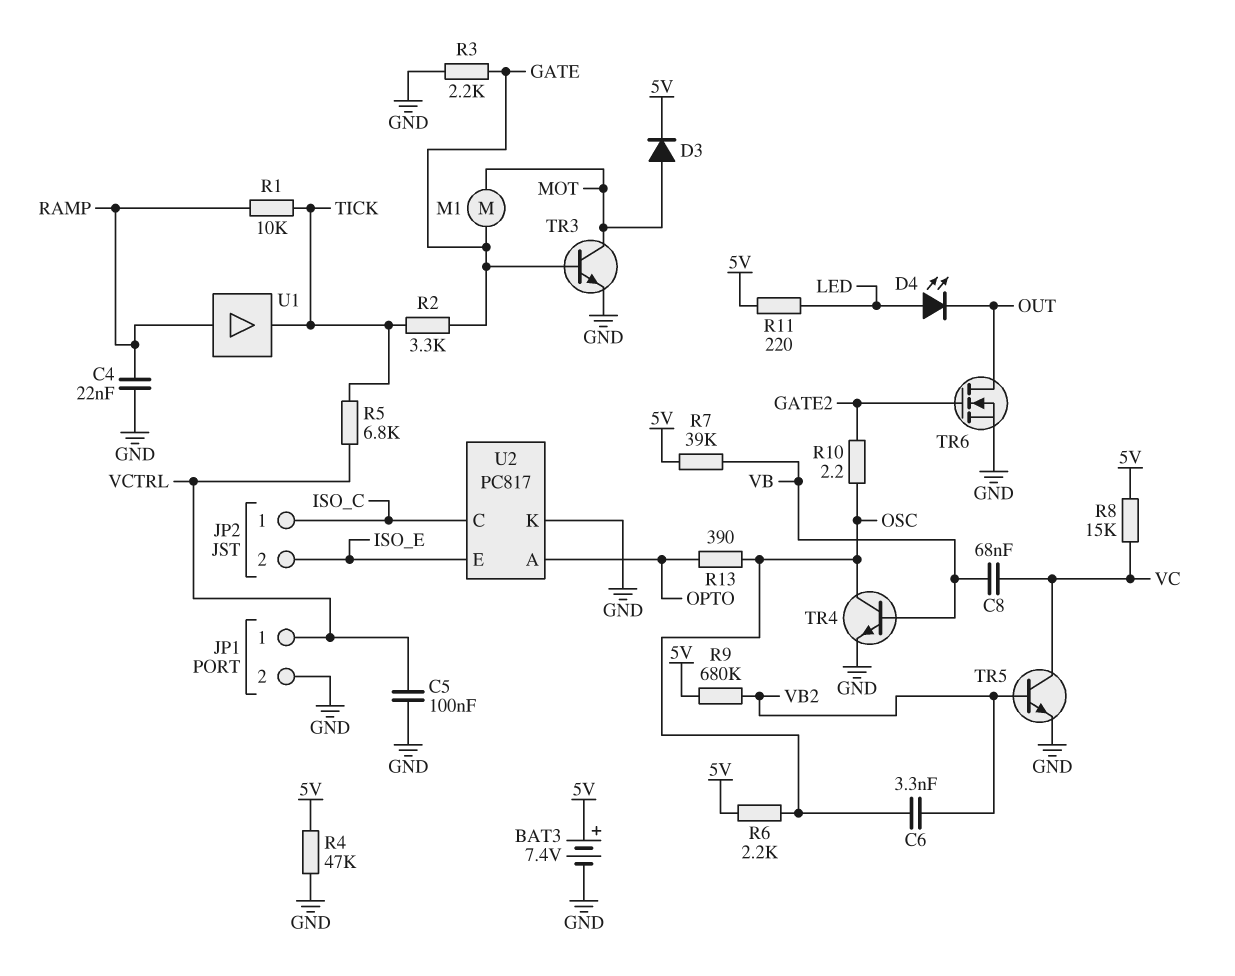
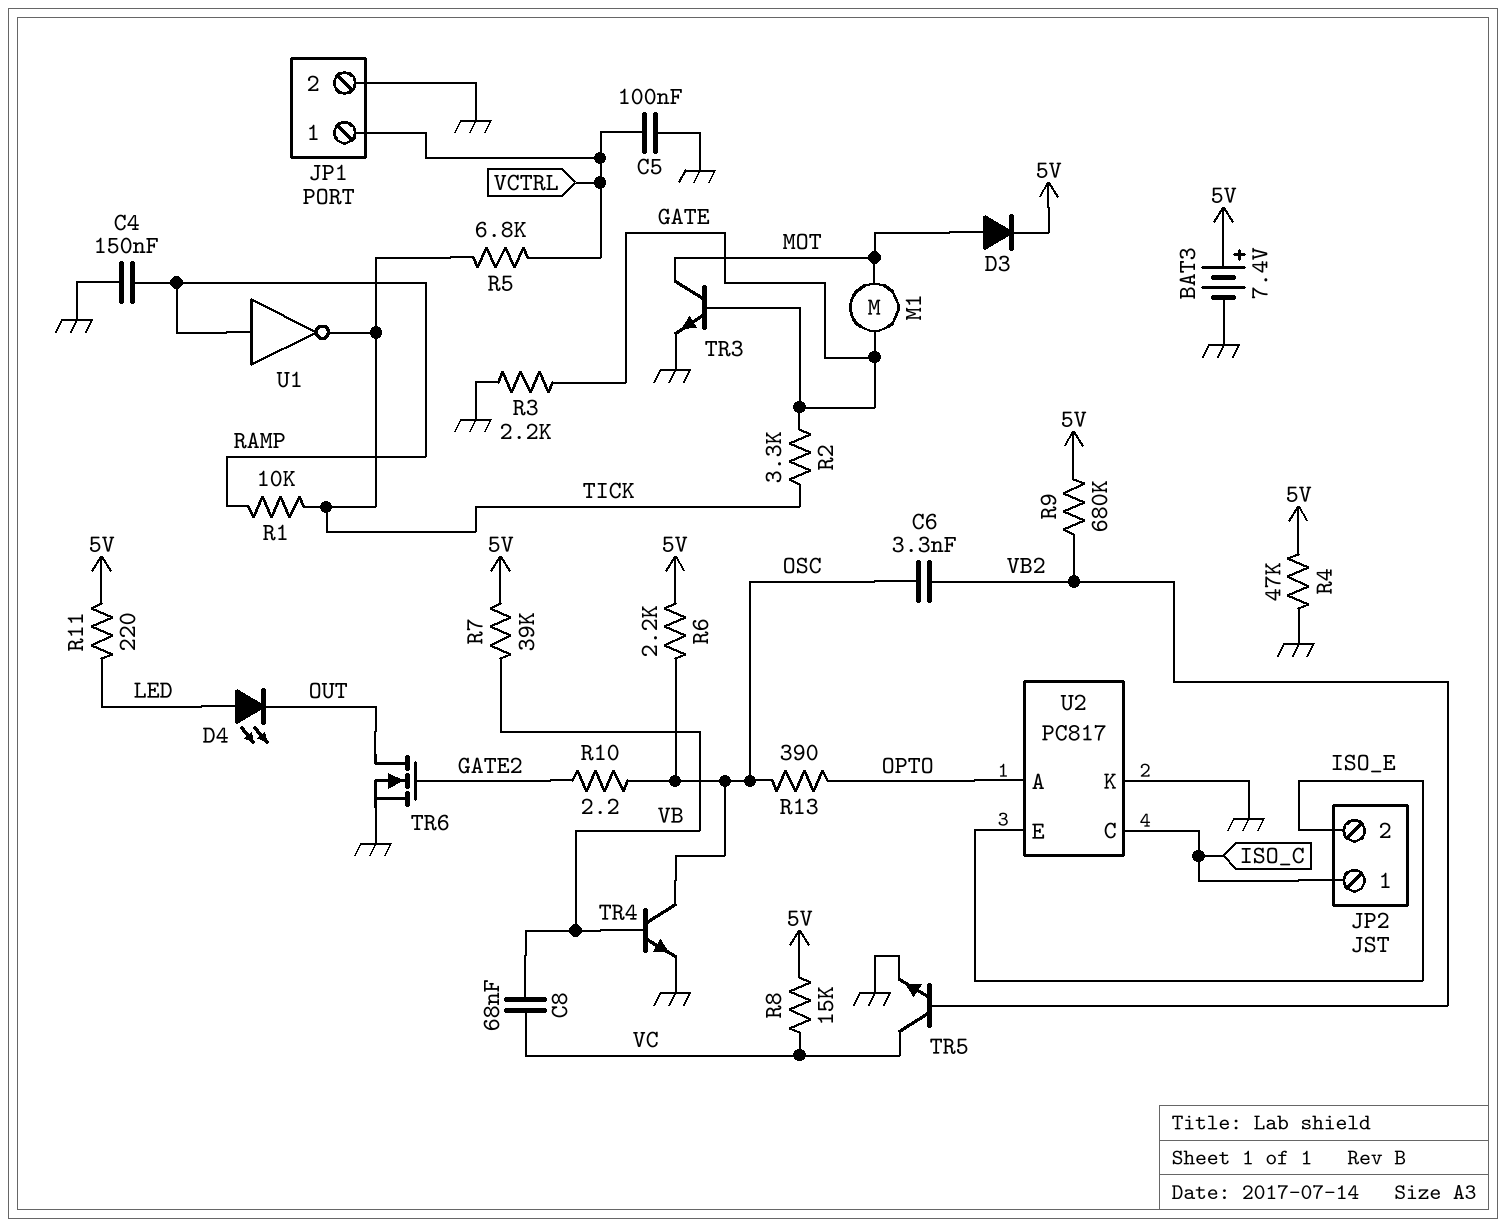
C4: 22nF (GND, RAMP) -> 150nF (GND, RAMP)
U1: buffer (in RAMP, out TICK) -> NOT (in RAMP, out TICK)

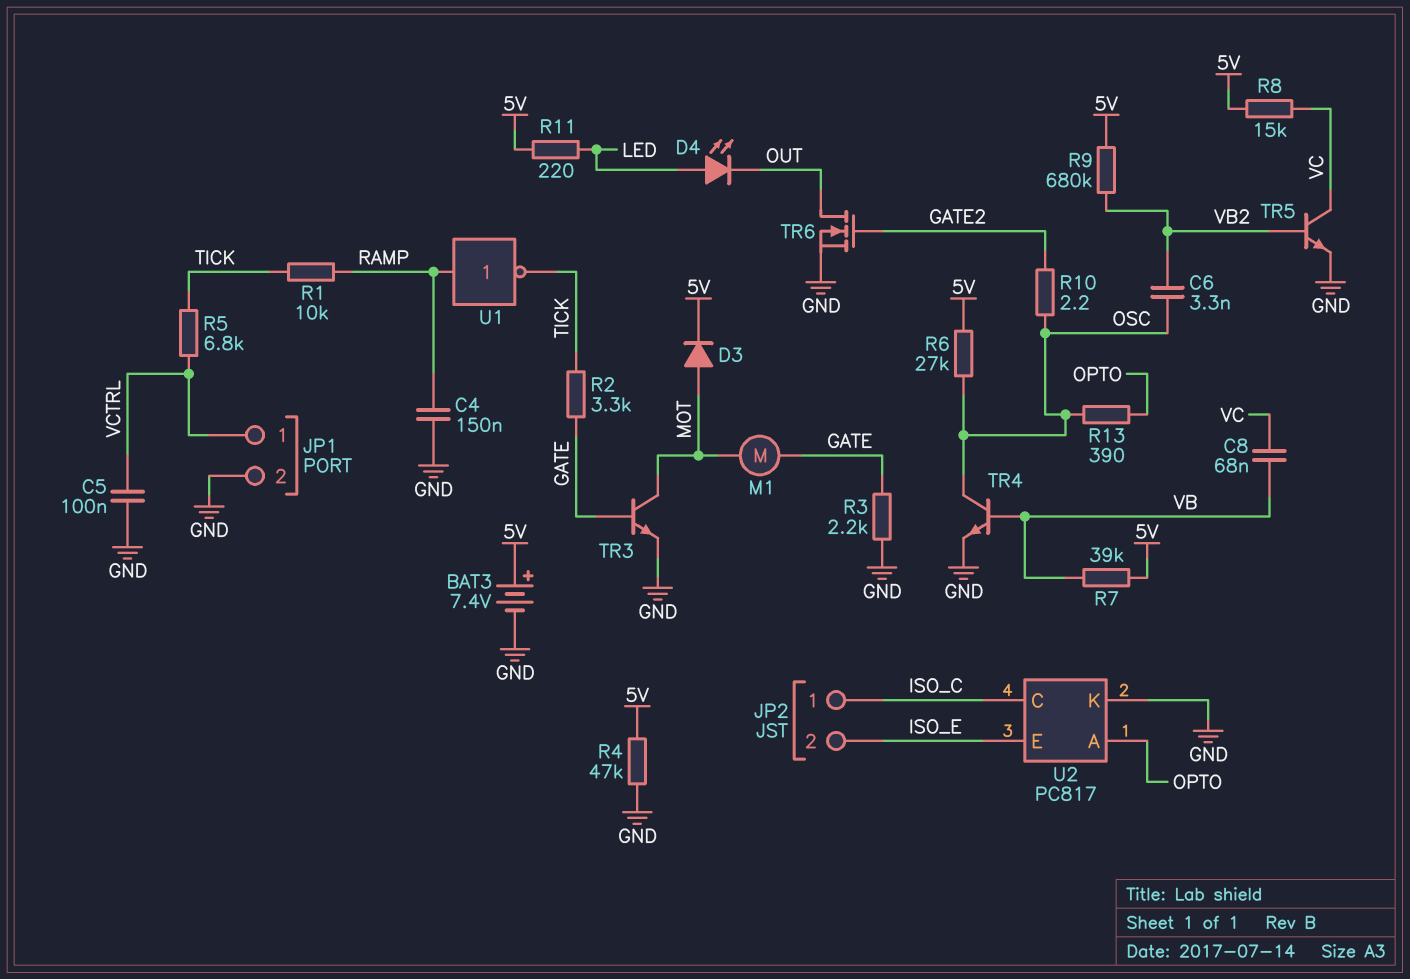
R6: 2.2k (5V, OSC) -> 27k (5V, OSC)

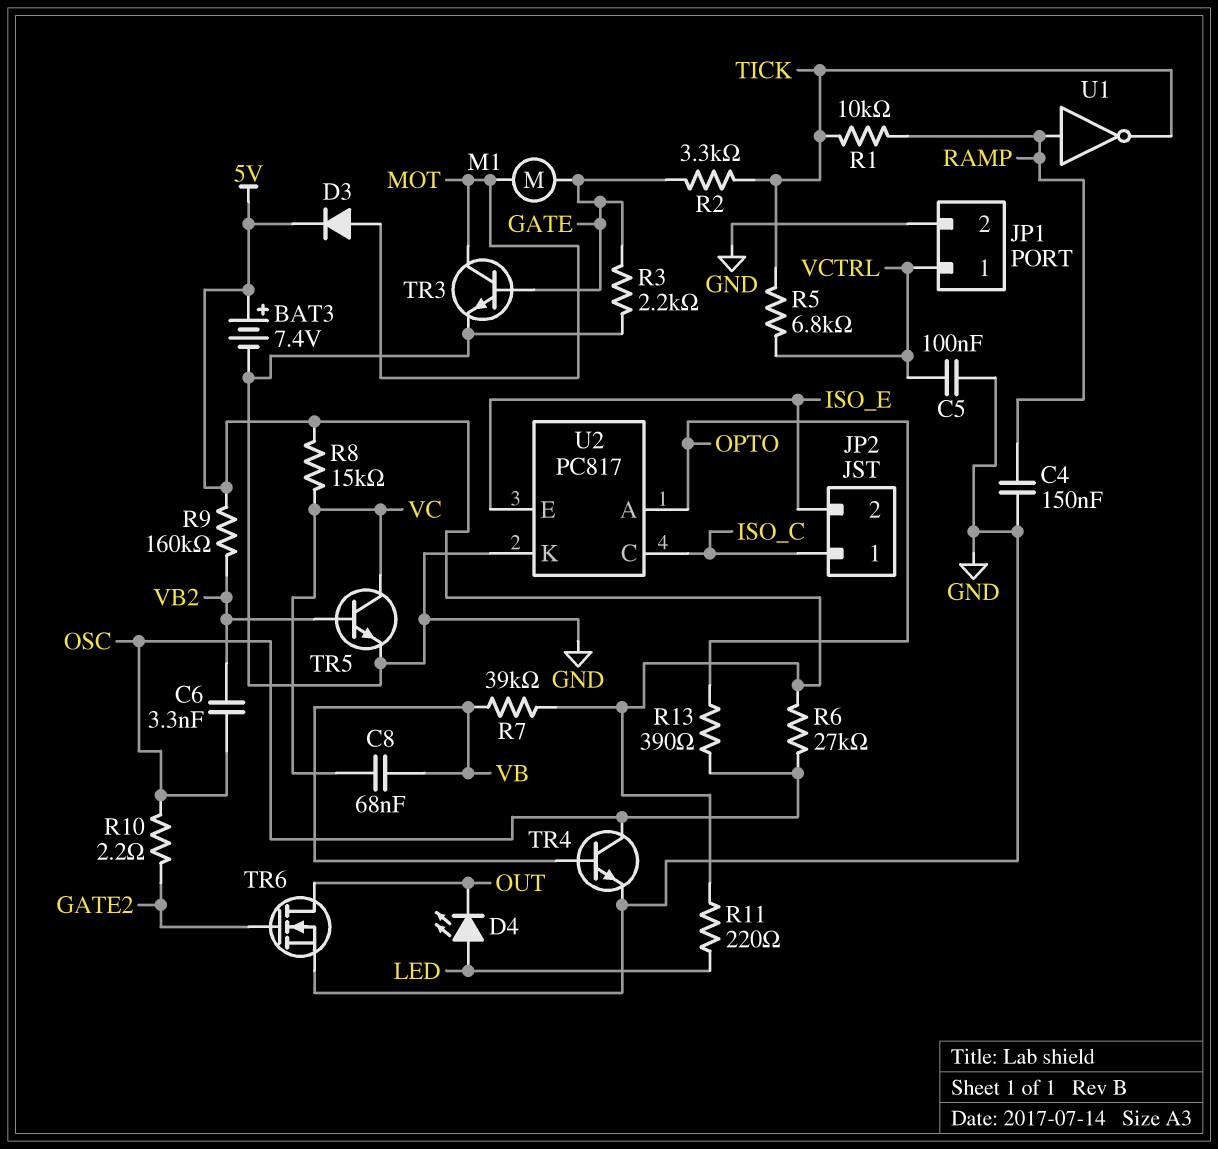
R4: 47k (5V, GND) -> none
R9: 680k (5V, VB2) -> 160k (5V, VB2)

